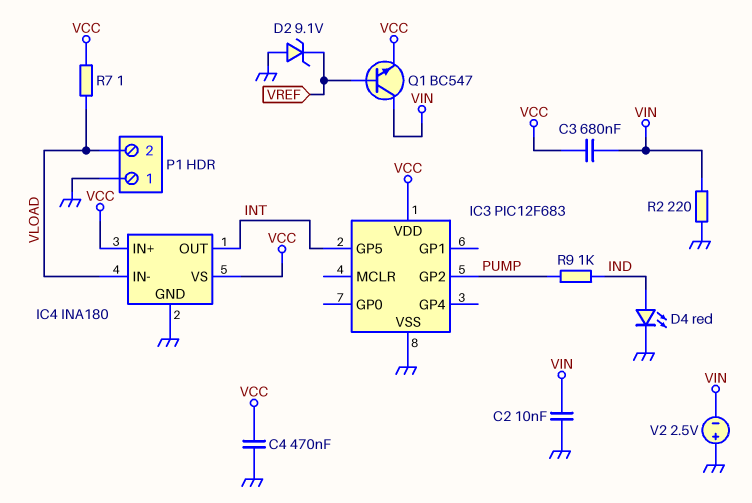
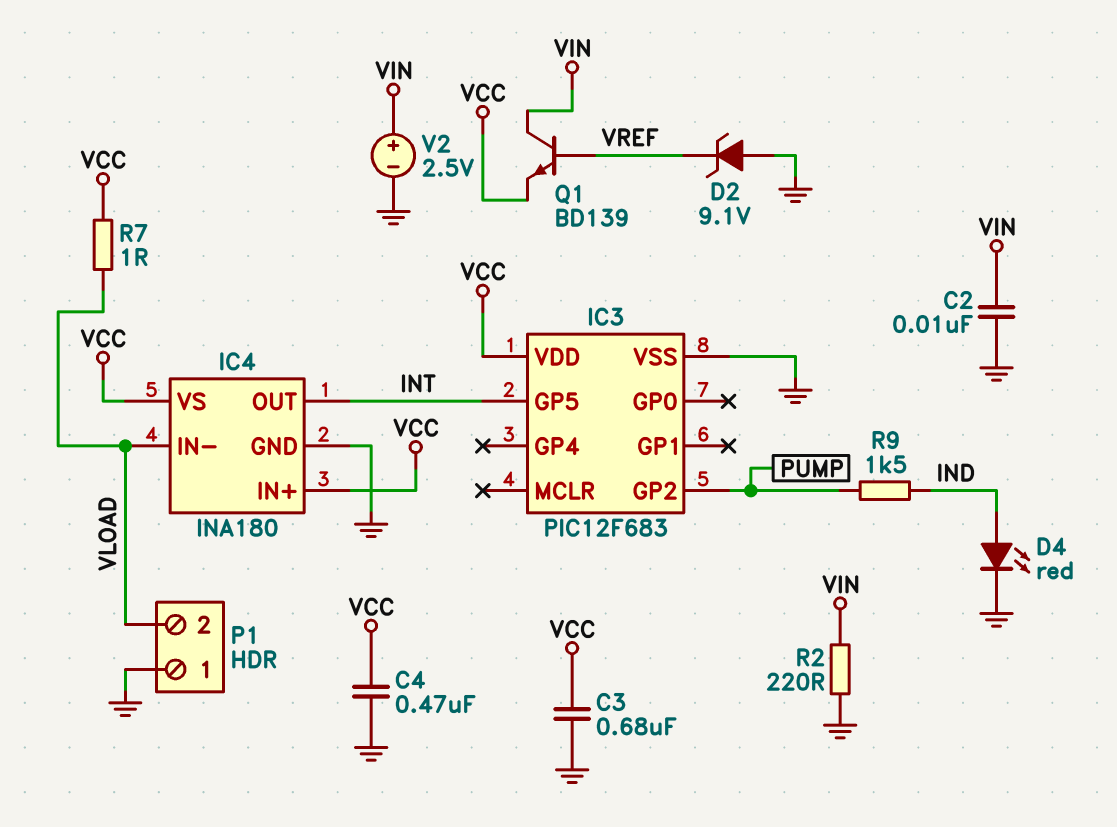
C3: 680nF (VCC, VIN) -> 680nF (GND, VCC)
Q1: NPN BC547 (B VREF, C VIN, E VCC) -> NPN BD139 (B VREF, C VIN, E VCC)
R9: 1k (IND, PUMP) -> 1.5k (IND, PUMP)
V2: 2.5V (plus GND, minus VIN) -> 2.5V (plus VIN, minus GND)

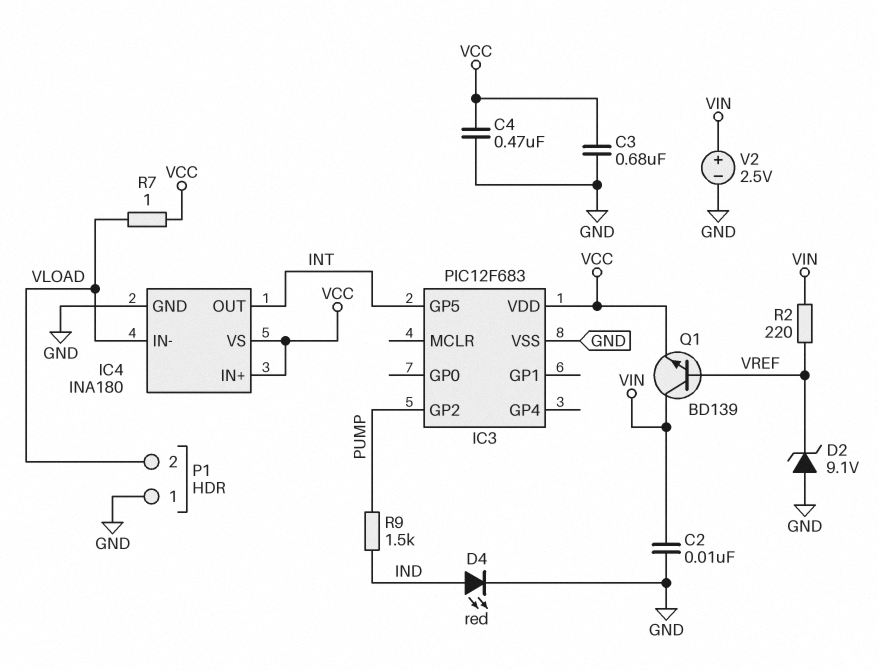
R2: 220 (GND, VIN) -> 220 (VIN, VREF)

